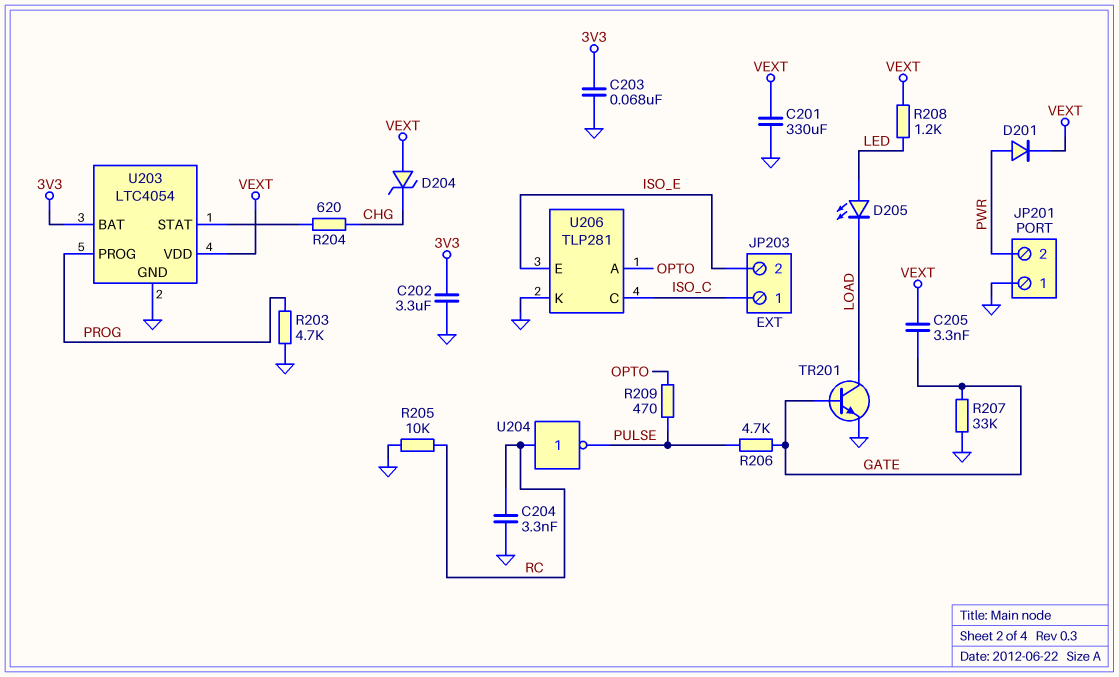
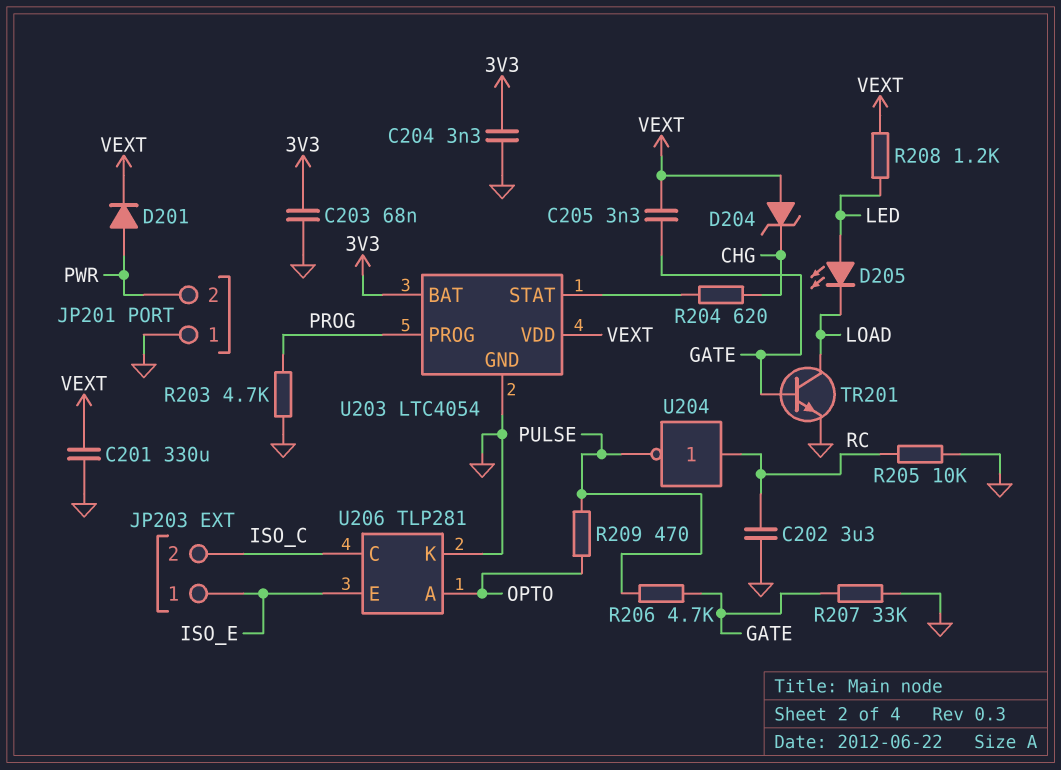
C202: 3.3uF (3V3, GND) -> 3.3uF (GND, RC)
C204: 3.3nF (GND, RC) -> 3.3nF (3V3, GND)
JP203 pin 1: ISO_C -> ISO_E
JP203 pin 2: ISO_E -> ISO_C

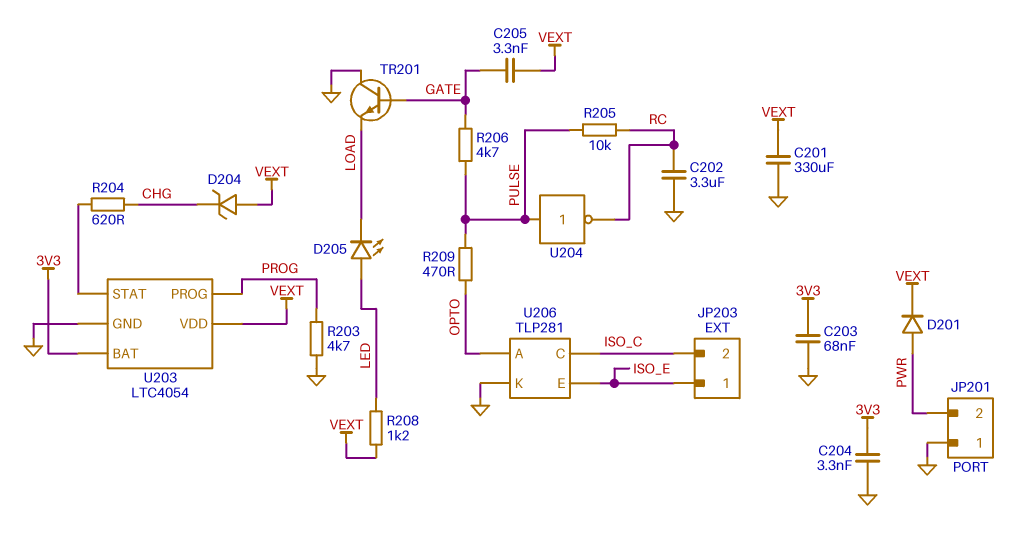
R205: 10k (GND, RC) -> 10k (PULSE, RC)
R207: 33k (GATE, GND) -> none
TR201: NPN (B GATE, C LOAD, E GND) -> NPN (B GATE, C GND, E LOAD)
U204: NOT (in RC, out PULSE) -> NOT (in PULSE, out RC)

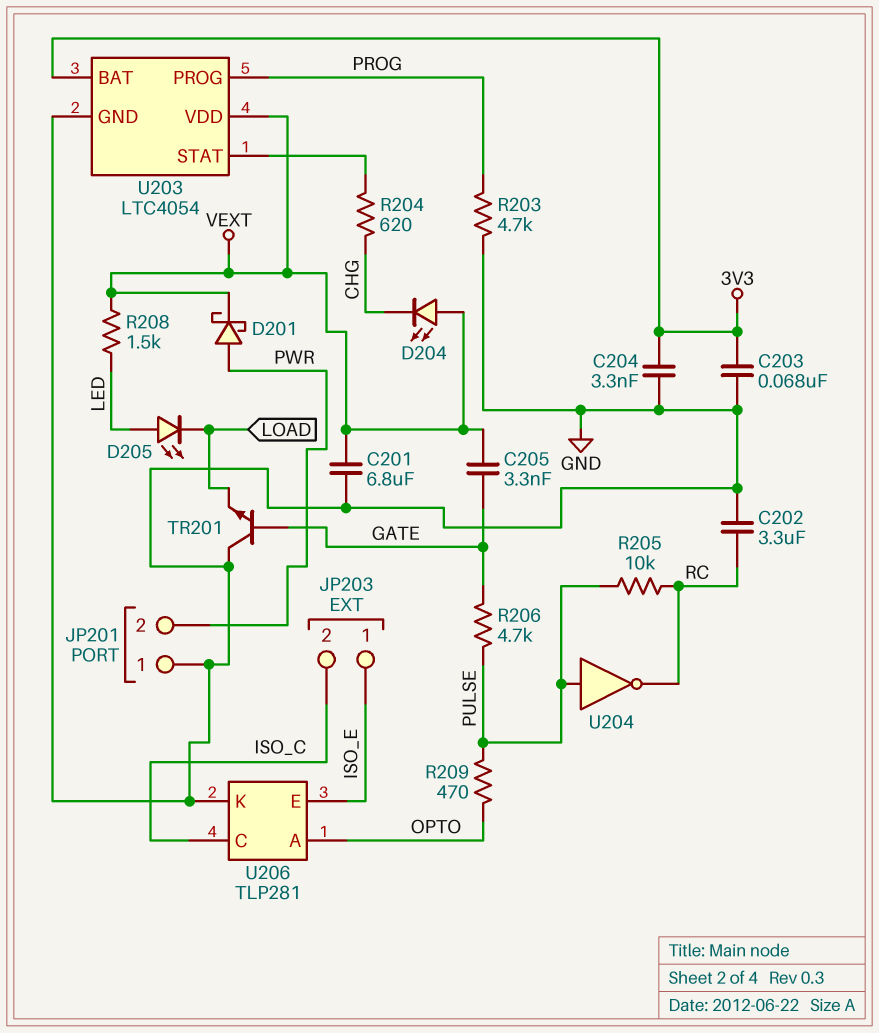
C201: 330uF (GND, VEXT) -> 6.8uF (GND, VEXT)
D201: diode (A PWR, K VEXT) -> schottky (A PWR, K VEXT)
D204: zener (A VEXT, K CHG) -> LED (A VEXT, K CHG)
R208: 1.2k (LED, VEXT) -> 1.5k (LED, VEXT)

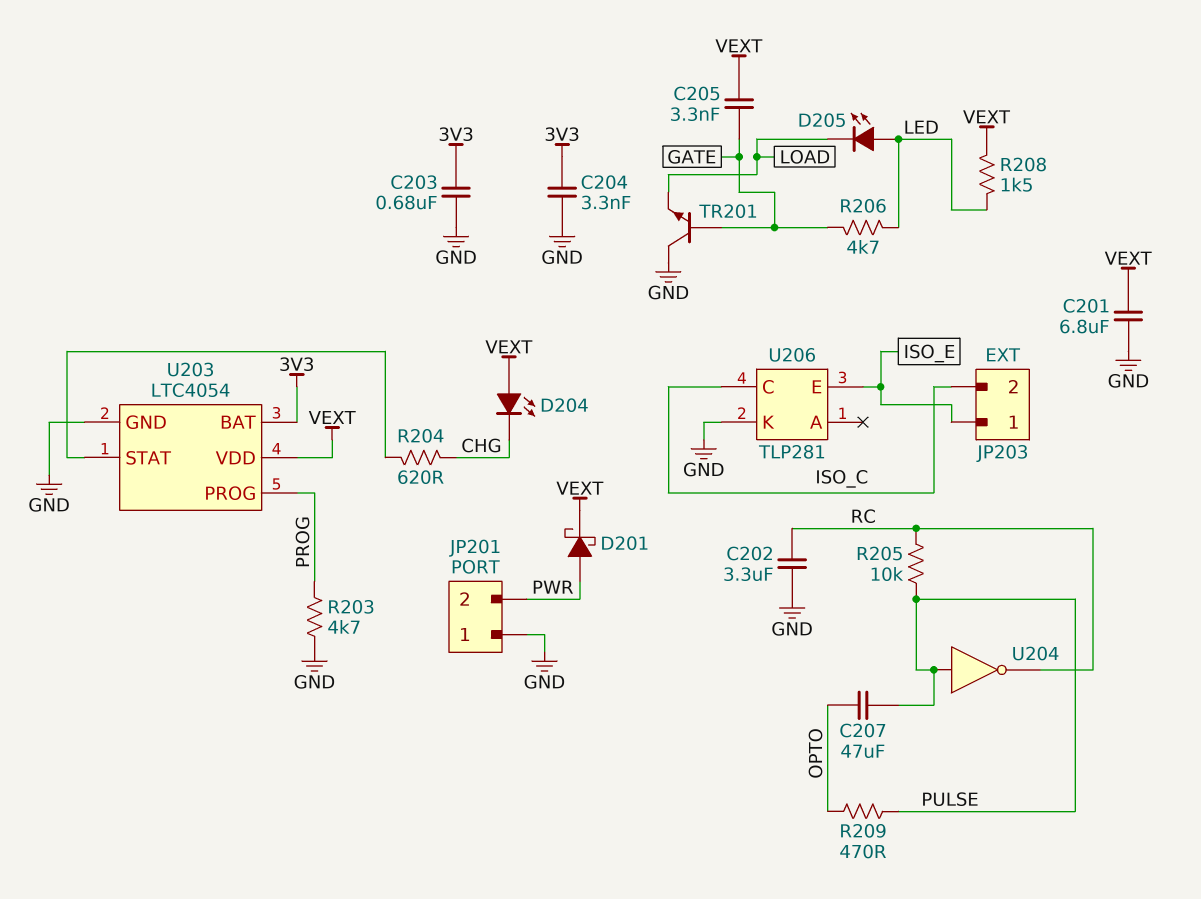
C203: 68nF (3V3, GND) -> 680nF (3V3, GND)
C207: none -> 47uF (OPTO, PULSE)
R206: 4.7k (GATE, PULSE) -> 4.7k (GATE, LED)
U206 pin A: OPTO -> none

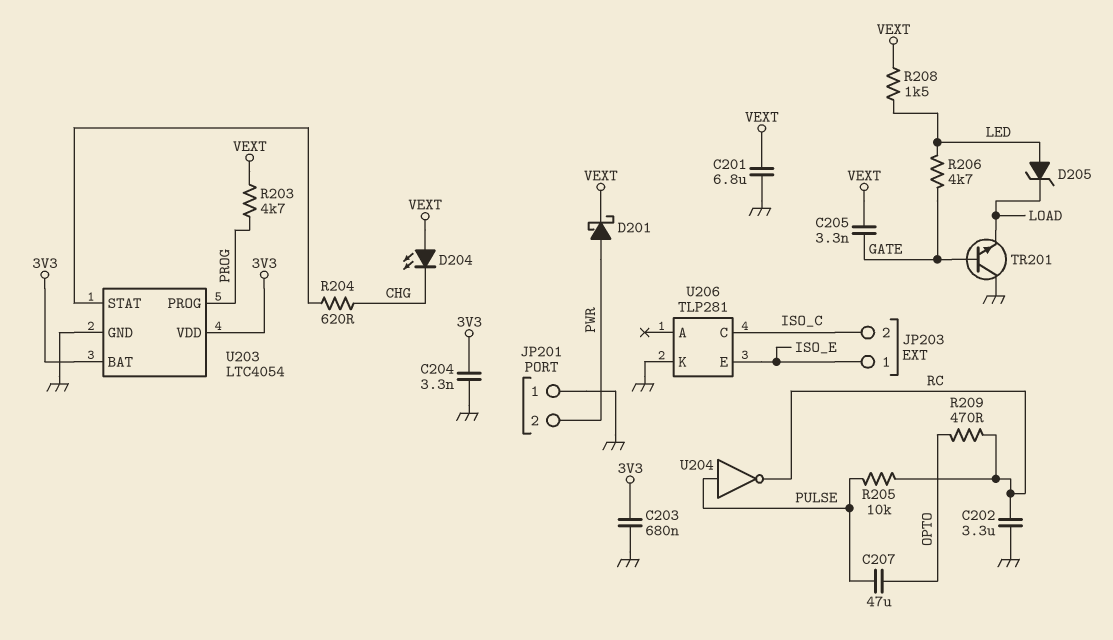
D205: LED (A LED, K LOAD) -> zener (A LED, K LOAD)
R203: 4.7k (GND, PROG) -> 4.7k (PROG, VEXT)
R209: 470 (OPTO, PULSE) -> 470 (OPTO, RC)
U203 pin VDD: VEXT -> 3V3

